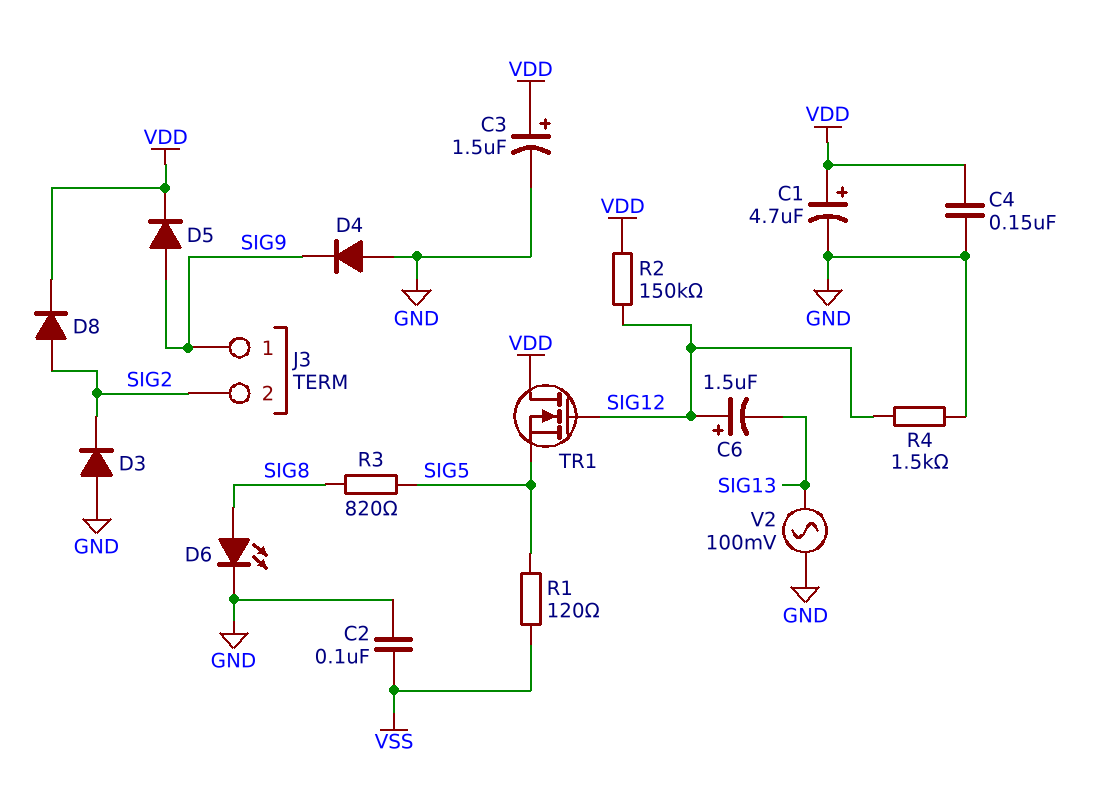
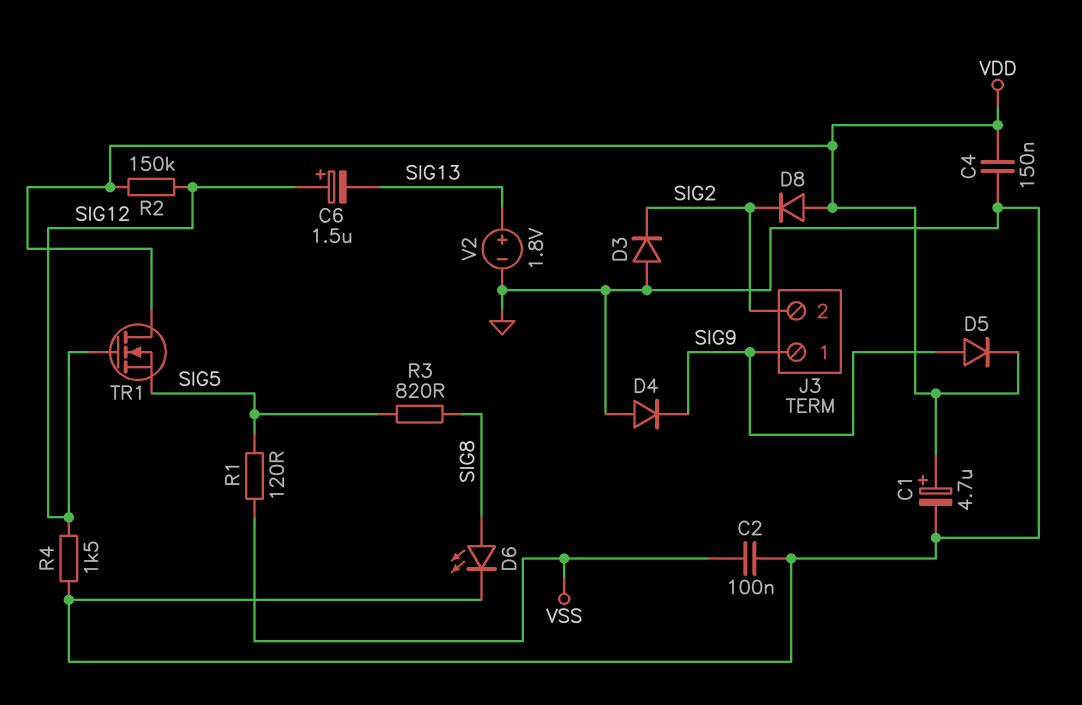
C3: 1.5uF (plus VDD, minus GND) -> none
D8: diode (A SIG2, K VDD) -> diode (A VDD, K SIG2)
V2: AC 100mV (GND, SIG13) -> 1.8V (plus SIG13, minus GND)

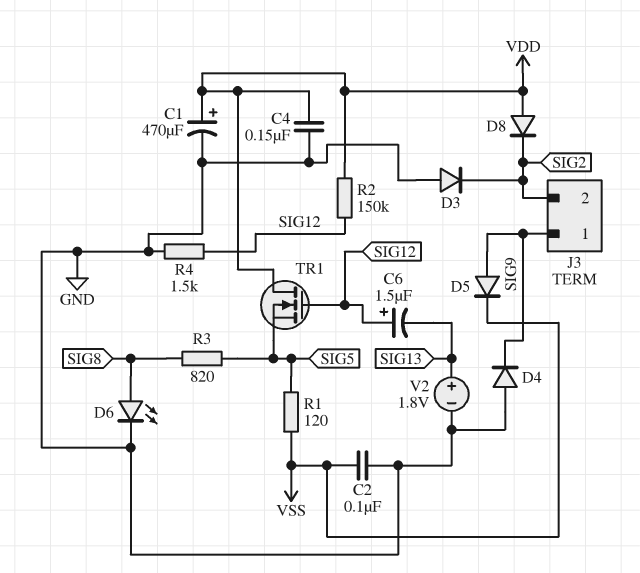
C1: 4.7uF (plus VDD, minus GND) -> 470uF (plus VDD, minus GND)
D5: diode (A SIG9, K VDD) -> diode (A SIG9, K VSS)

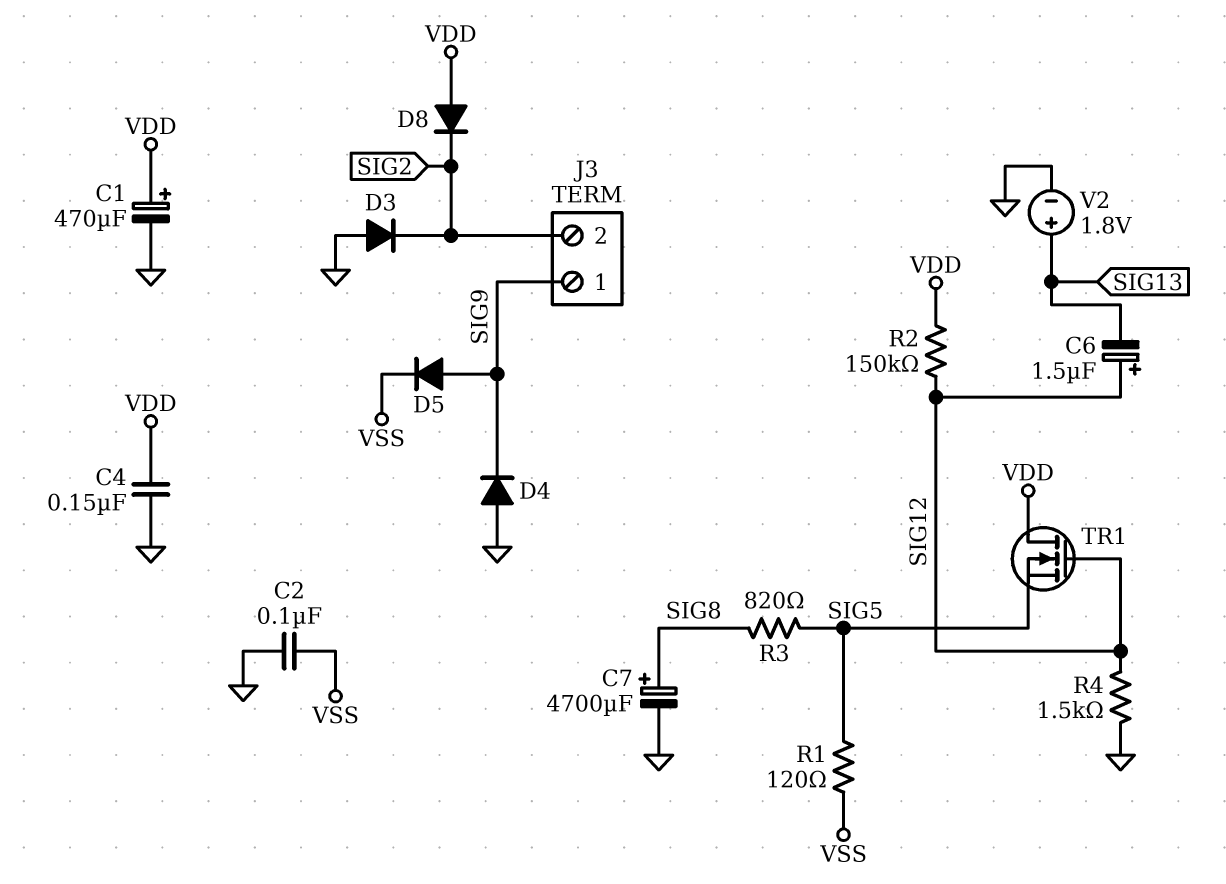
C7: none -> 4700uF (plus SIG8, minus GND)
D6: LED (A SIG8, K GND) -> none

